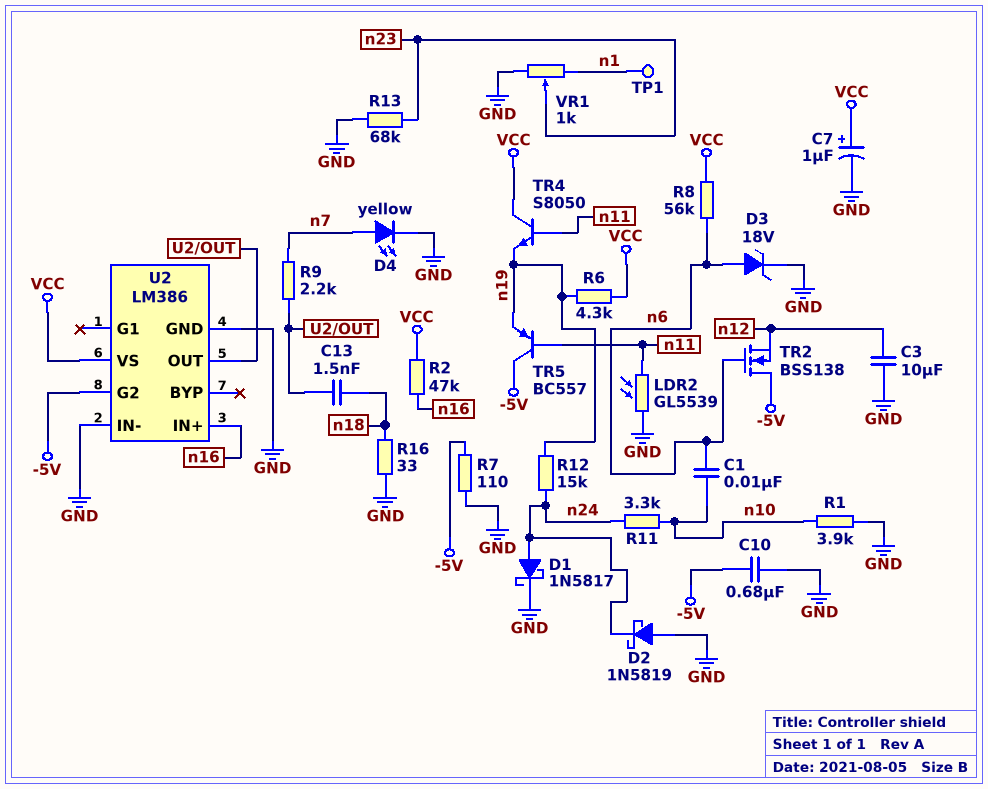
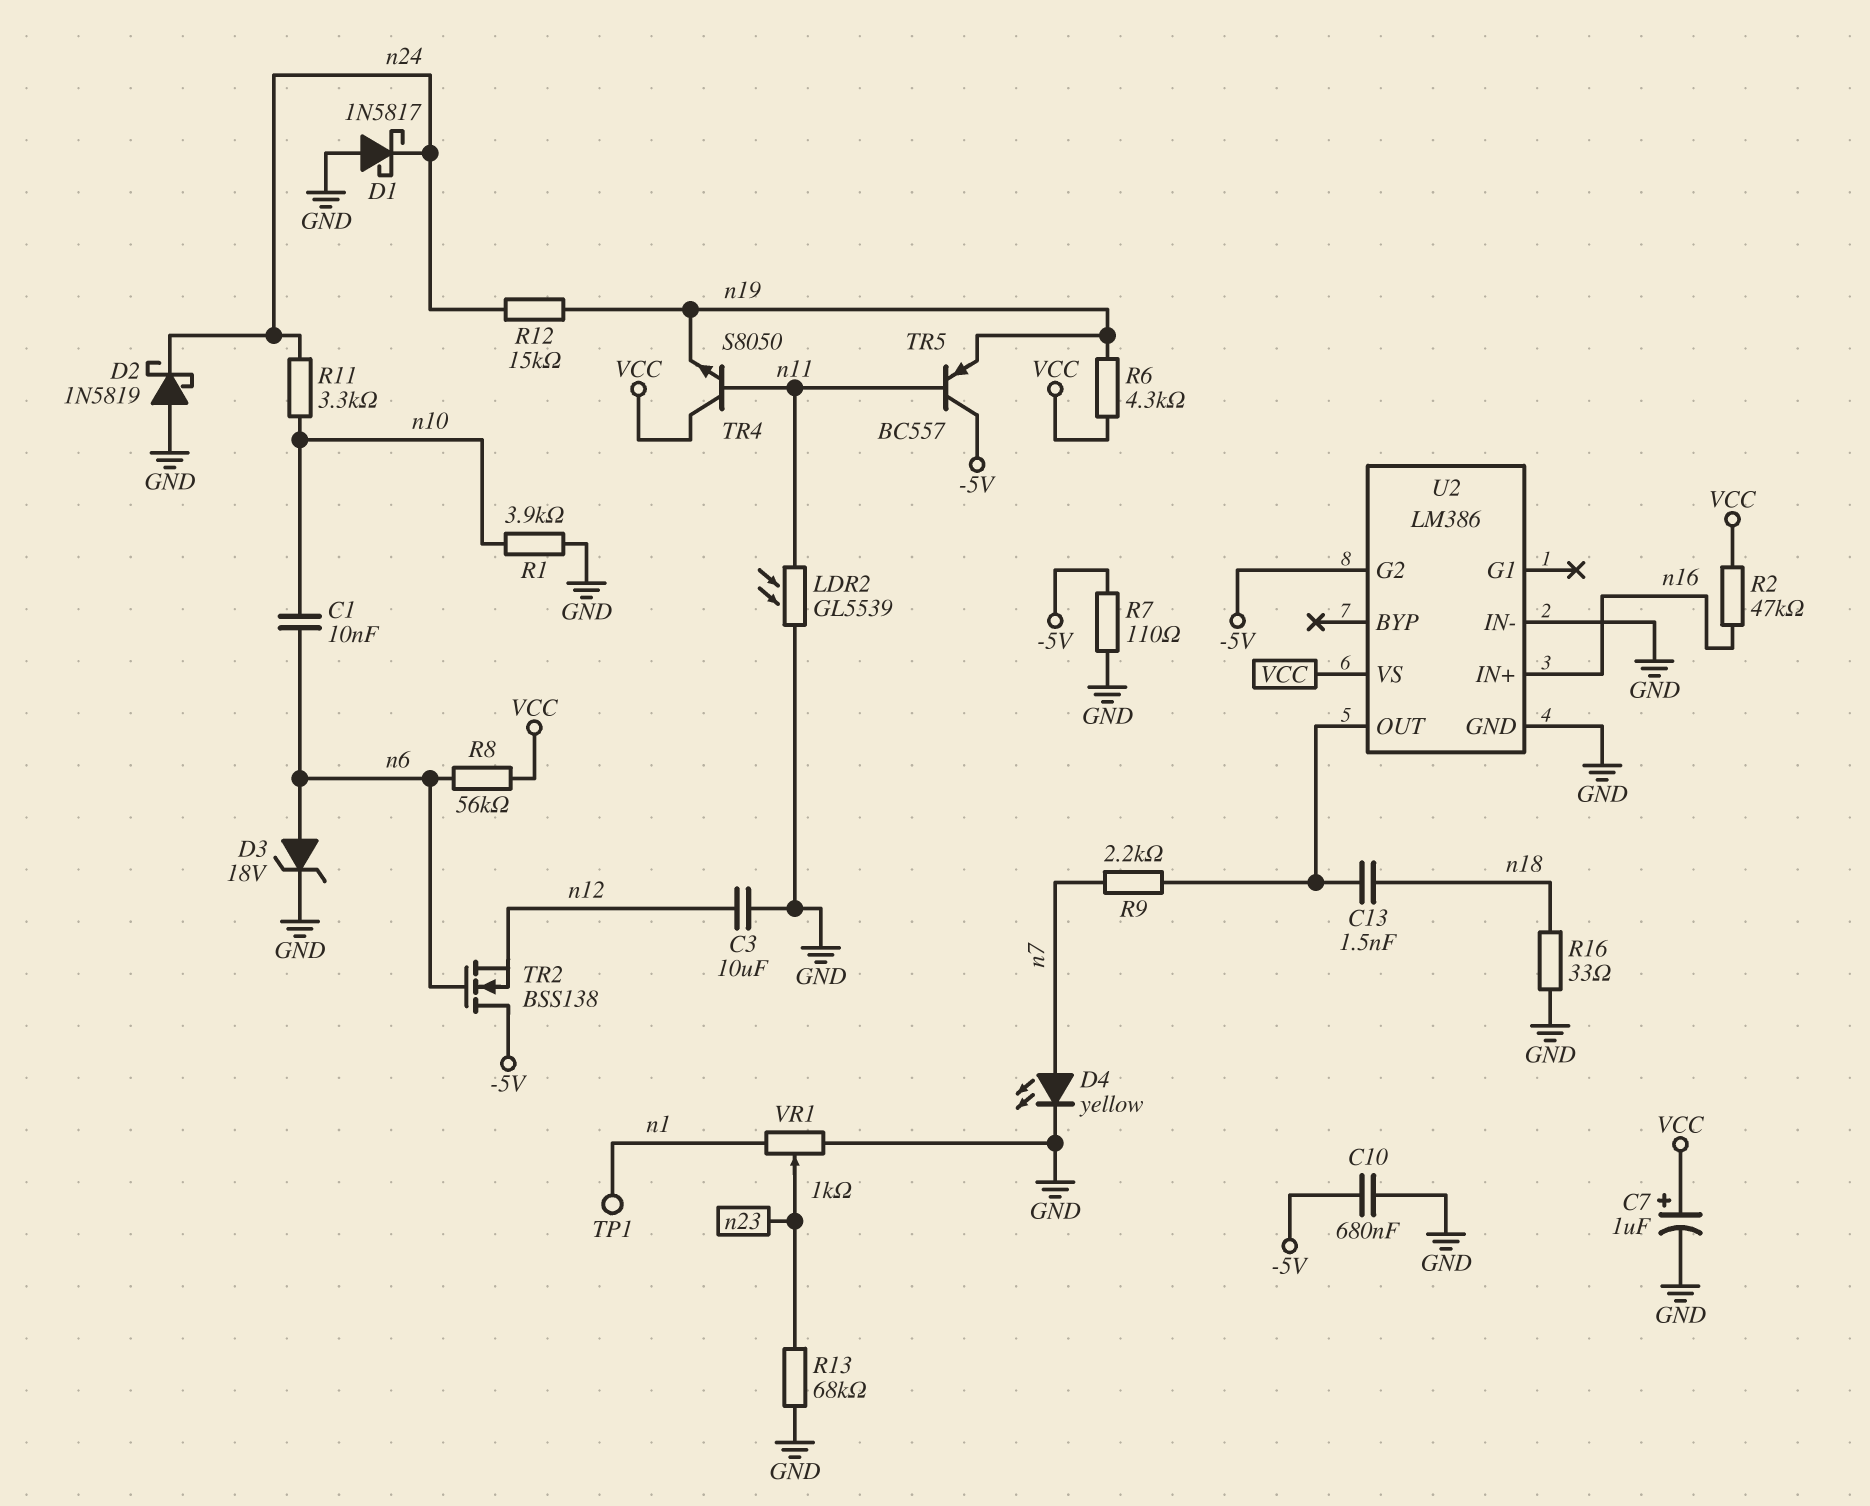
D1: schottky 1N5817 (A n24, K GND) -> schottky 1N5817 (A GND, K n24)

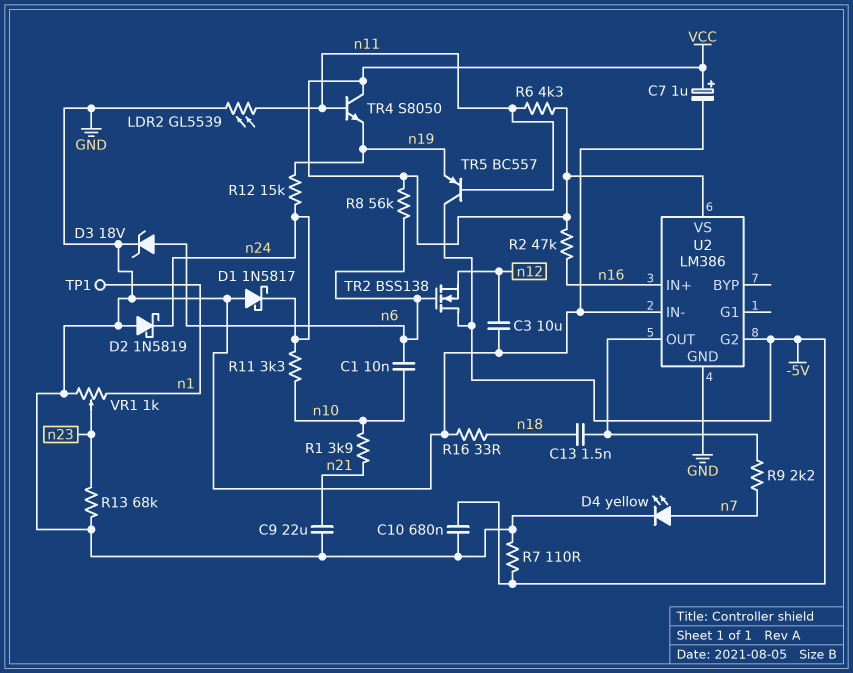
C9: none -> 22uF (GND, n21)
R1: 3.9k (GND, n10) -> 3.9k (n10, n21)
R6: 4.3k (VCC, n19) -> 4.3k (VCC, n11)

